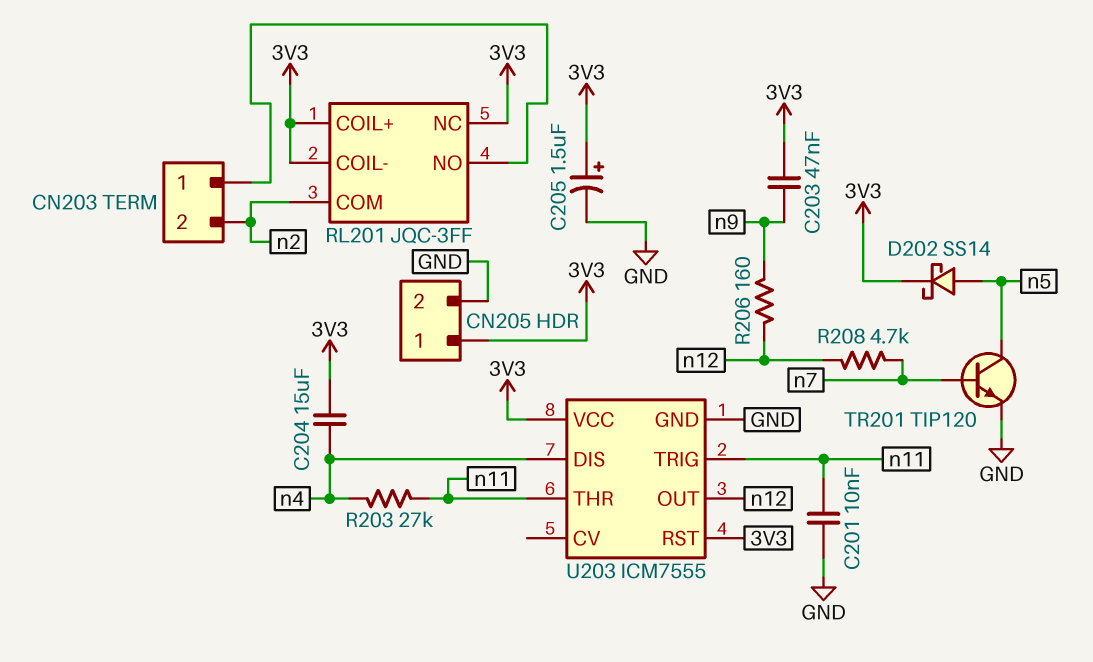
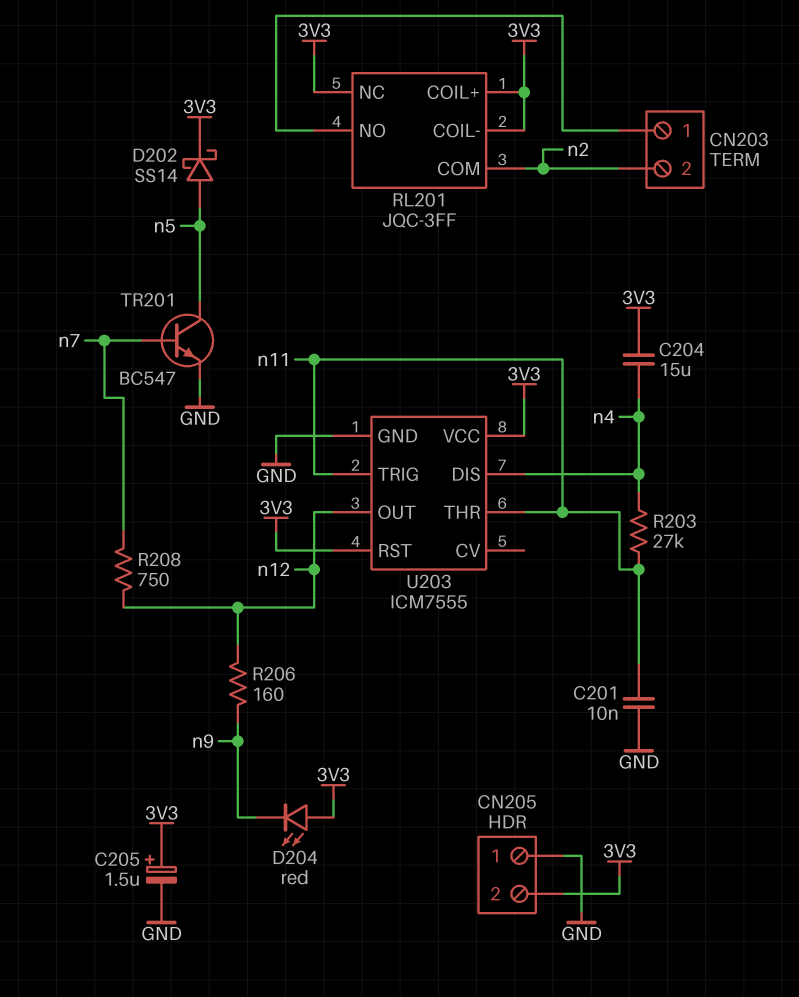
C203: 47nF (3V3, n9) -> none
CN205 pin 1: 3V3 -> GND
CN205 pin 2: GND -> 3V3
D204: none -> LED red (A 3V3, K n9)
R208: 4.7k (n7, n12) -> 750 (n7, n12)
TR201: NPN TIP120 (B n7, C n5, E GND) -> NPN BC547 (B n7, C n5, E GND)

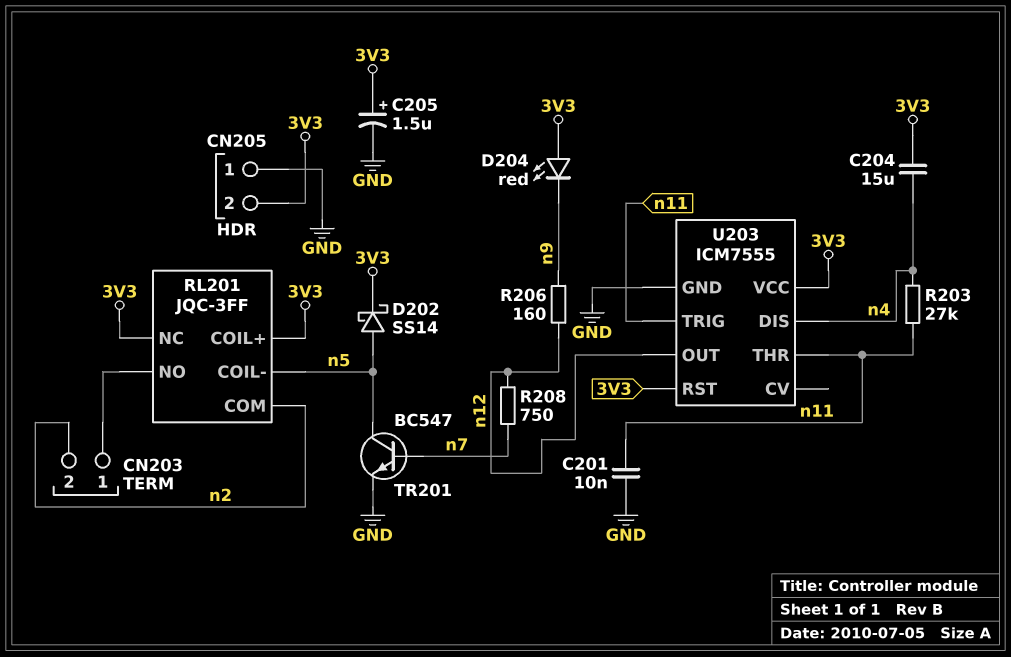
RL201 pin COIL-: 3V3 -> n5

